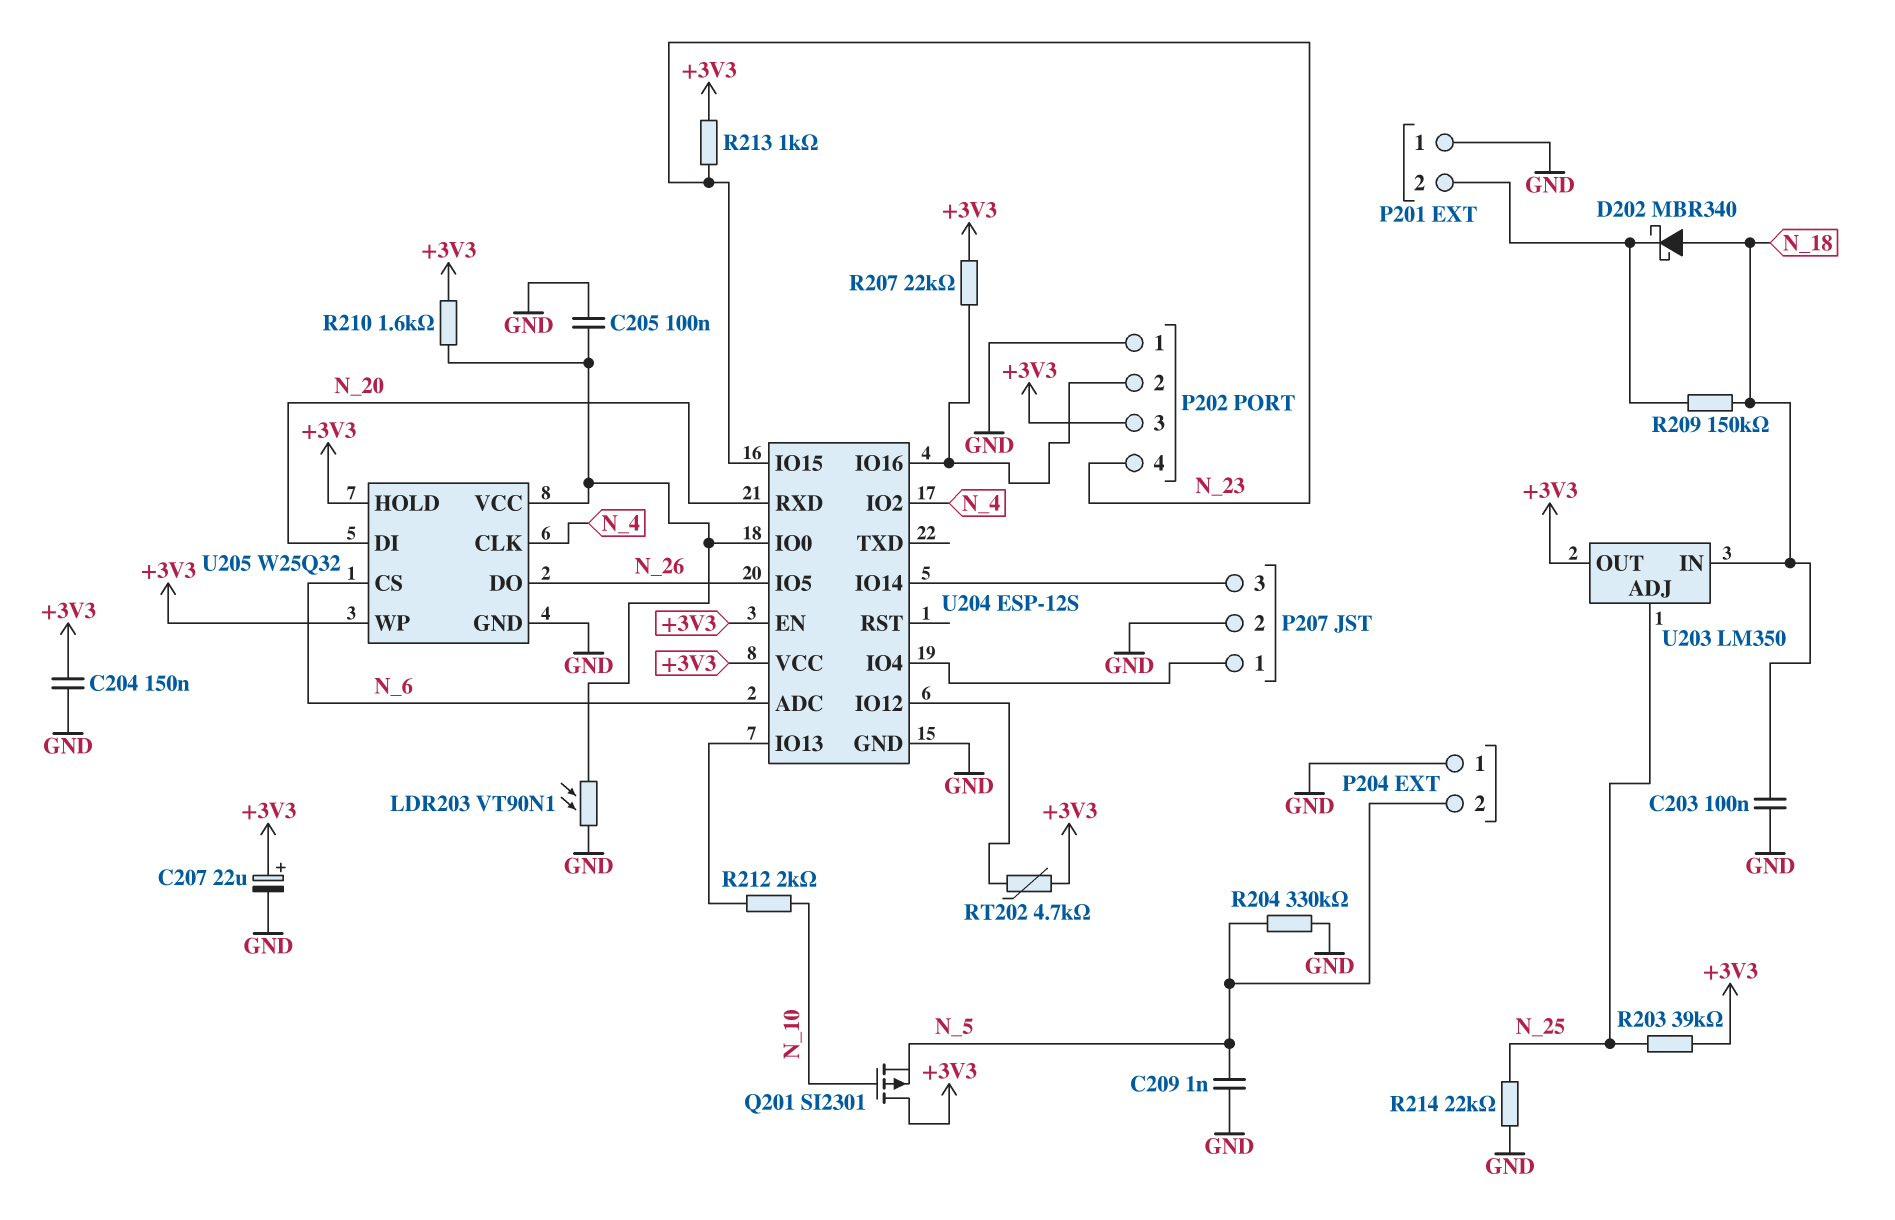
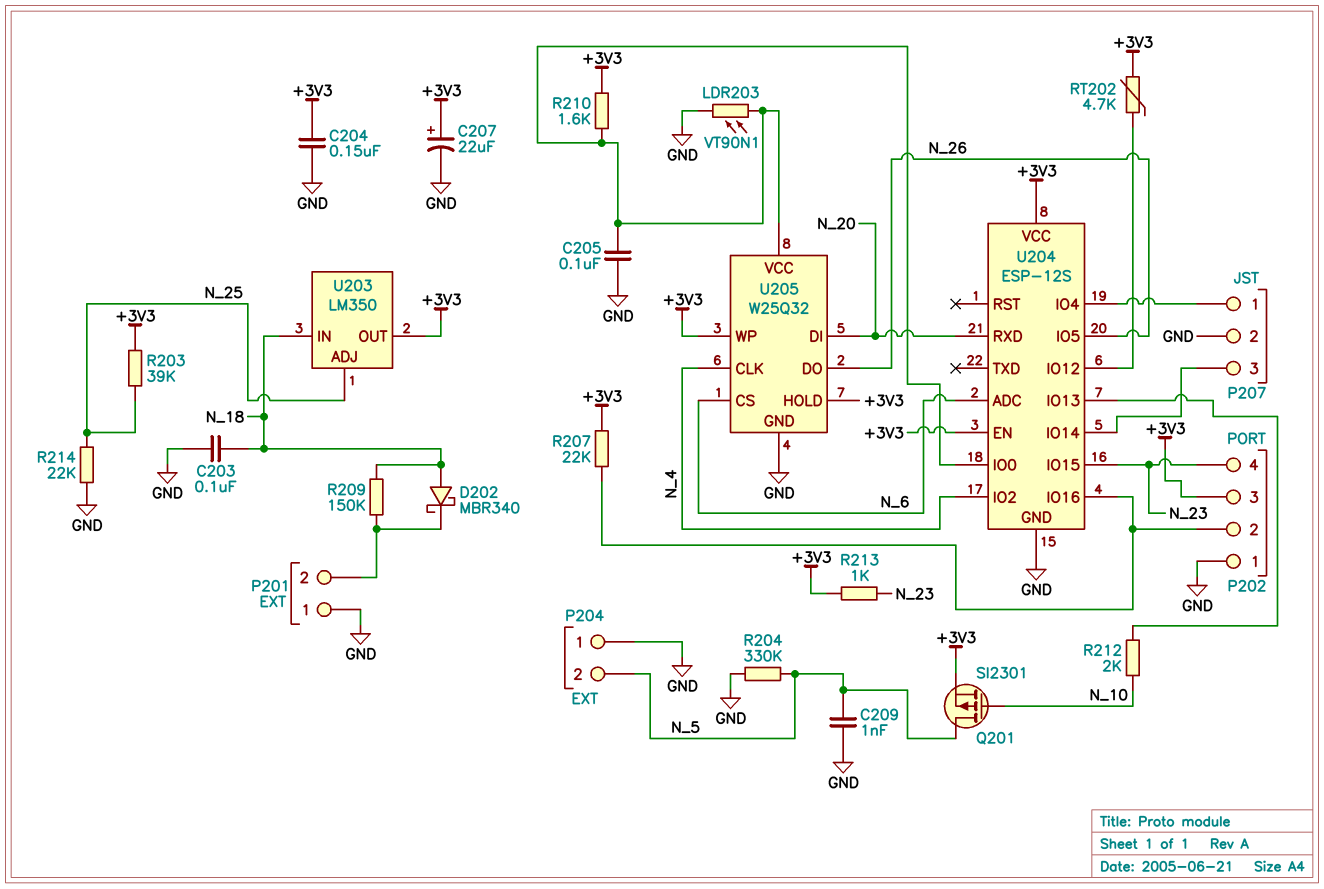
Q201: PMOS SI2301 (G N_10, D +3V3, S N_5) -> PMOS SI2301 (G N_10, D N_5, S +3V3)

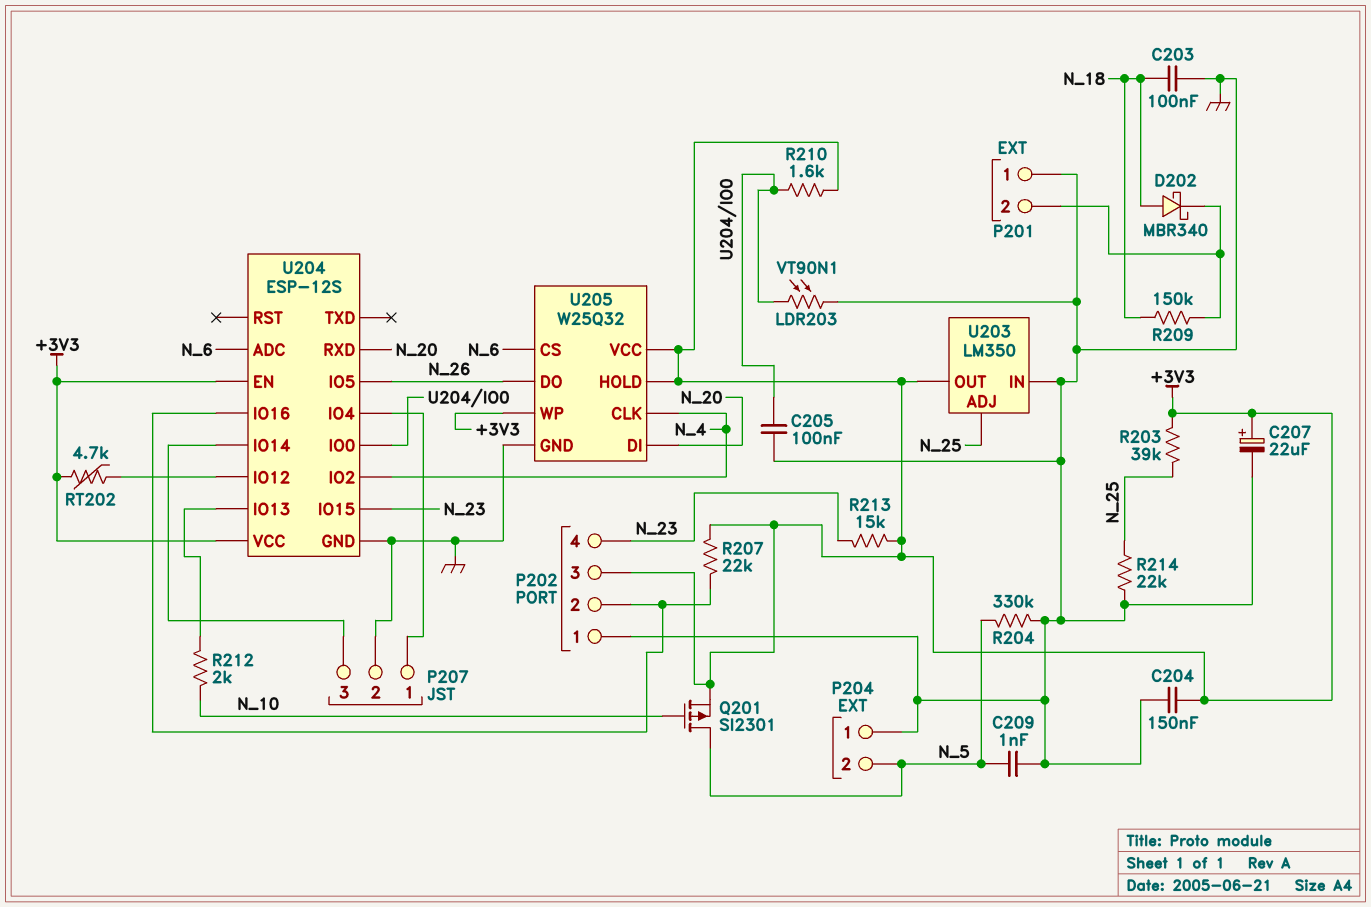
R213: 1k (+3V3, N_23) -> 15k (+3V3, N_23)
U203 pin IN: N_18 -> GND
U205 pin VCC: U204/IO0 -> +3V3

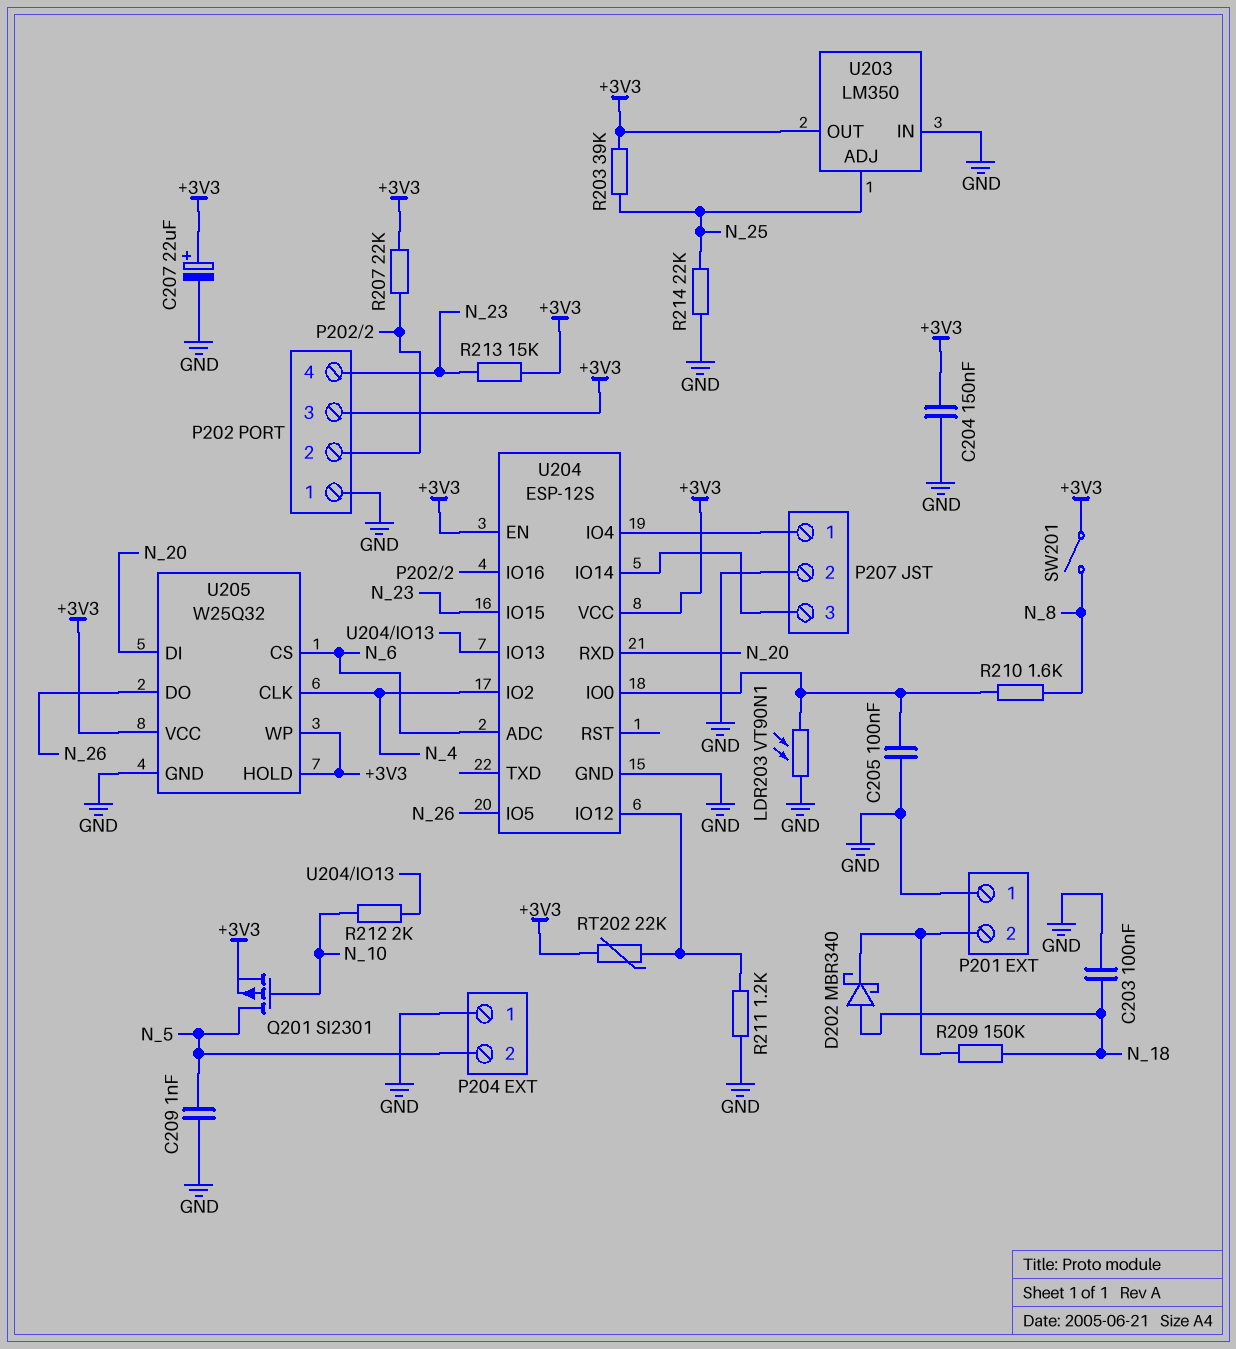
R204: 330k (GND, N_5) -> none
R210: 1.6k (+3V3, U204/IO0) -> 1.6k (N_8, U204/IO0)
R211: none -> 1.2k (GND, U204/IO12)
RT202: 4.7k (+3V3, U204/IO12) -> 22k (+3V3, U204/IO12)
SW201: none -> switch (+3V3, N_8)

